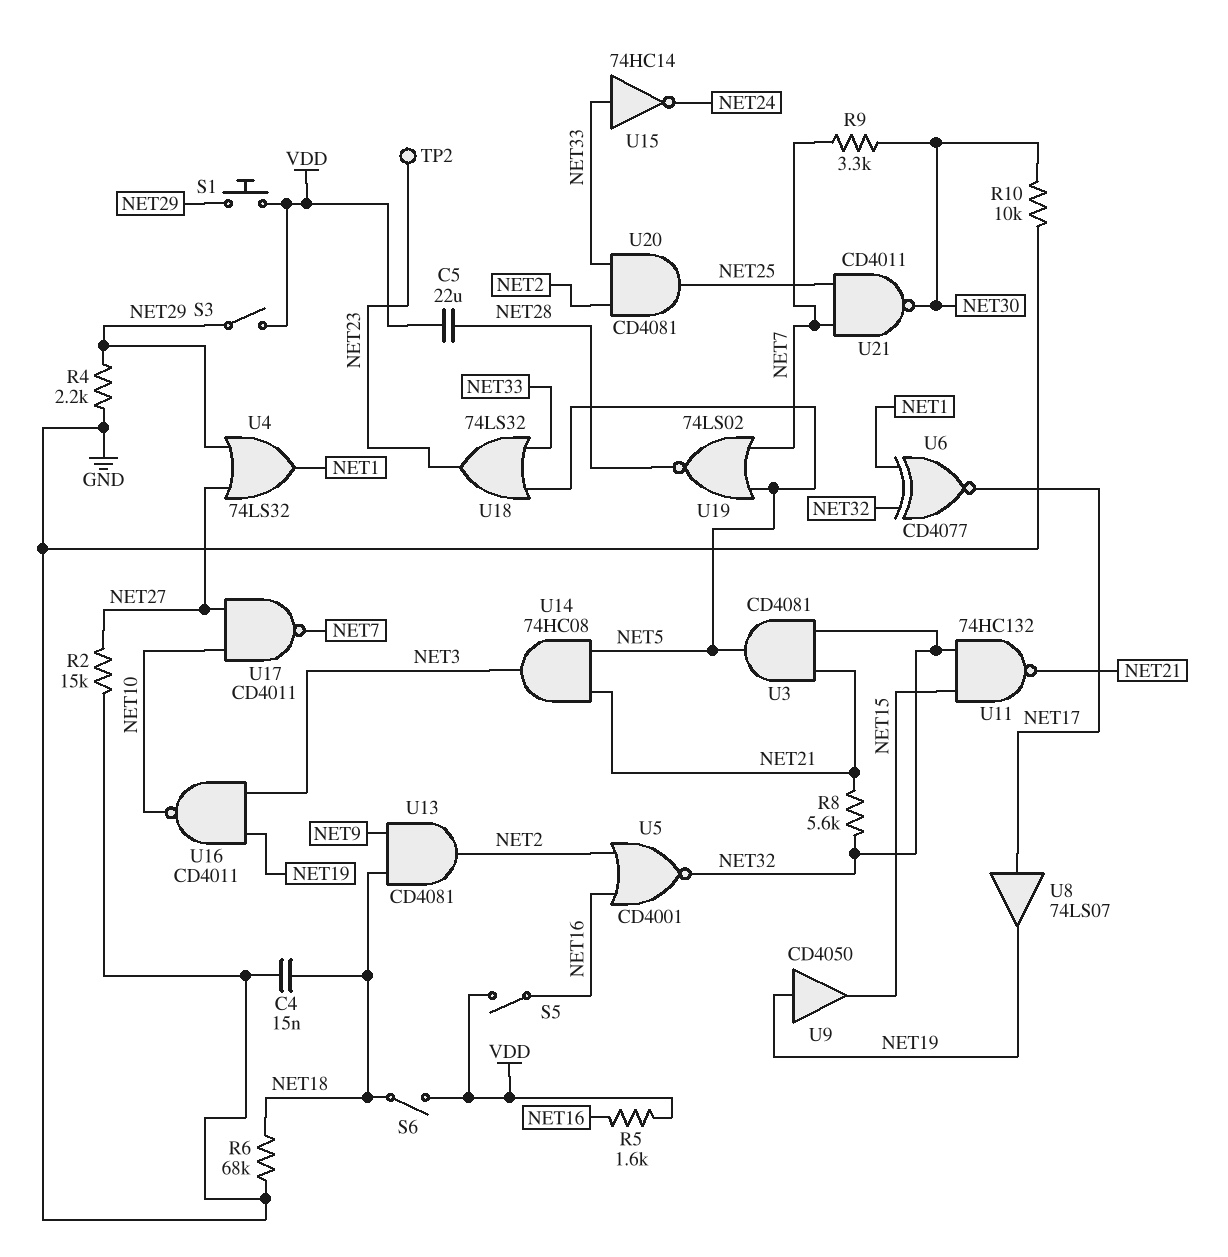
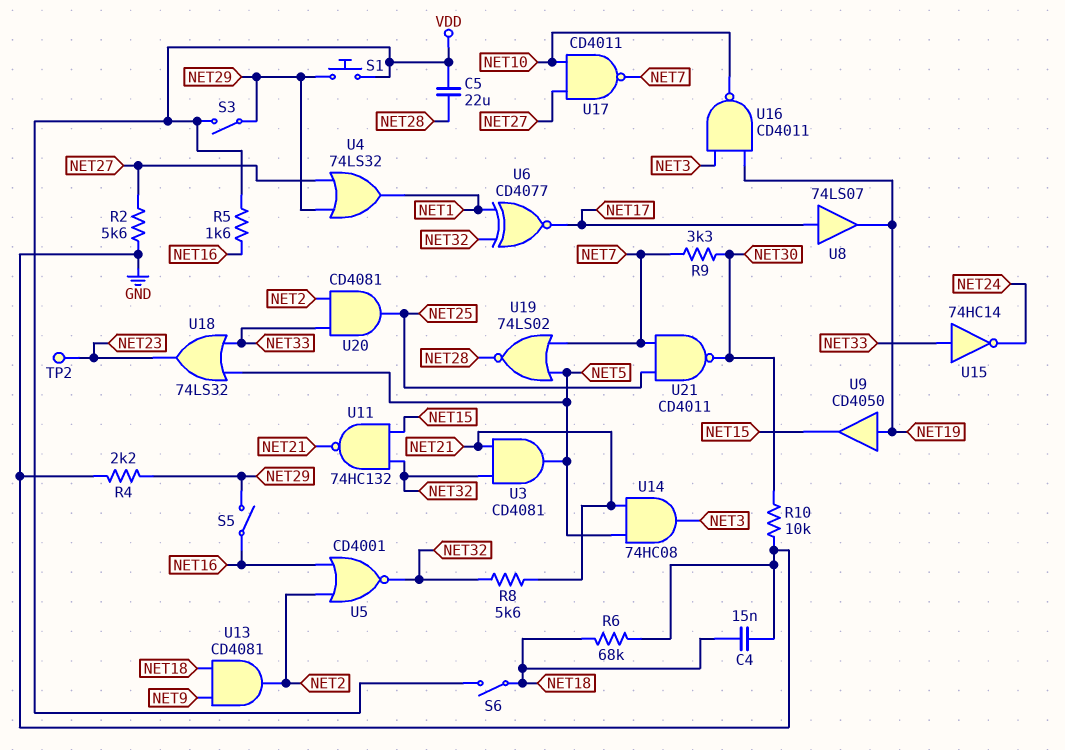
R2: 15k (GND, NET27) -> 5.6k (GND, NET27)
S5: switch (NET16, VDD) -> switch (NET16, NET29)

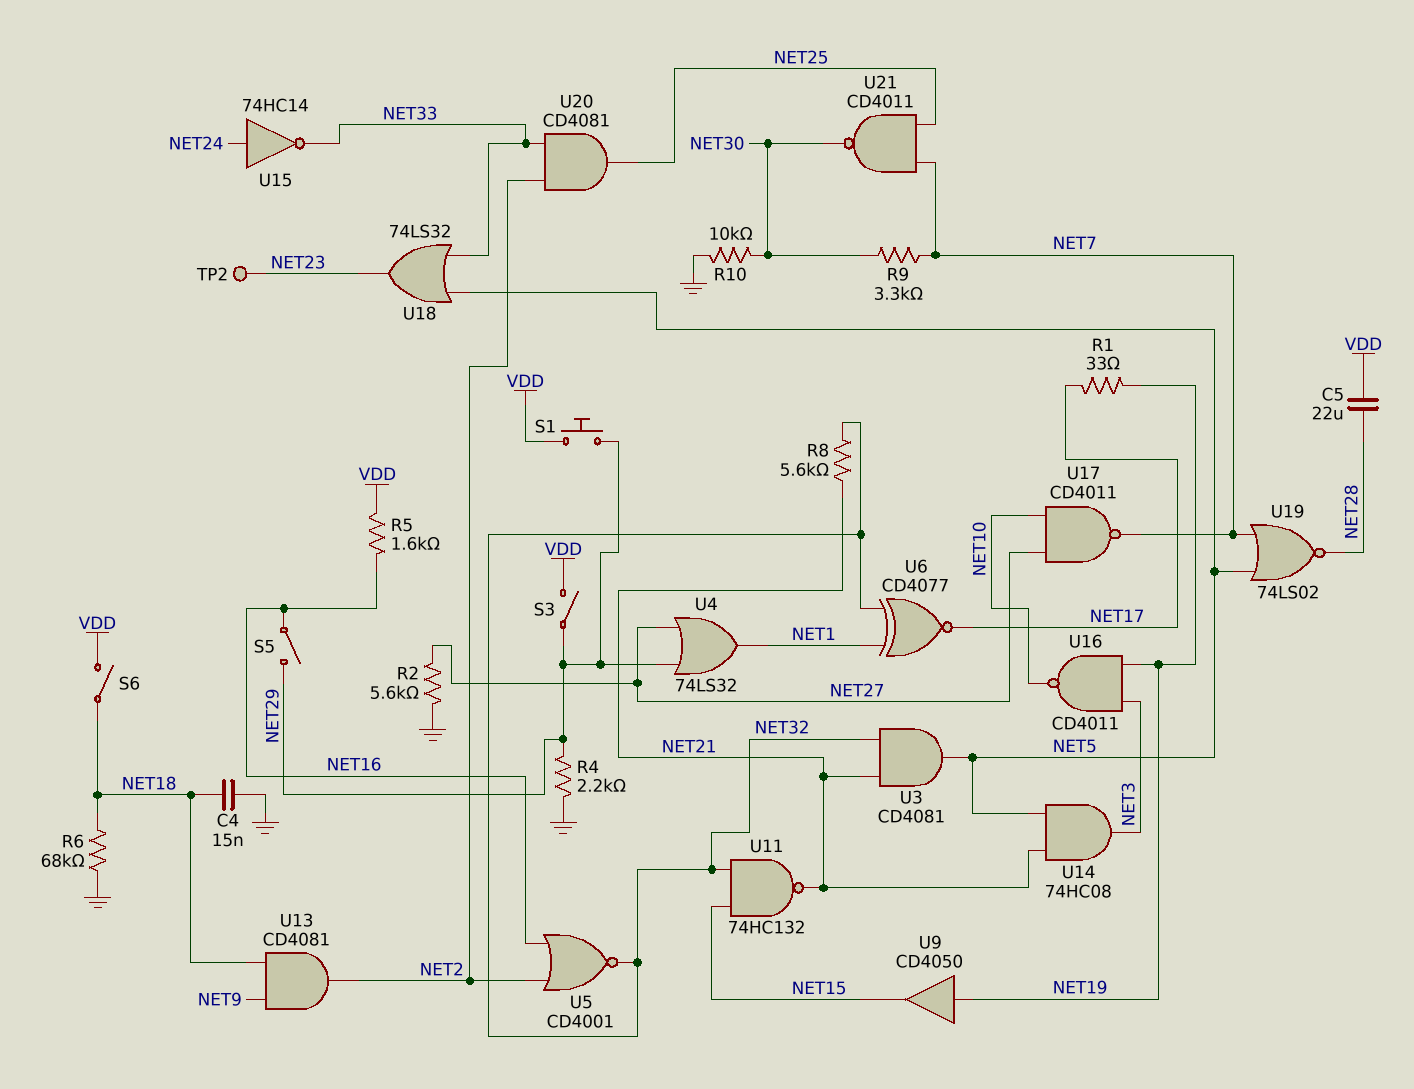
R1: none -> 33 (NET17, NET19)
U8: buffer 74LS07 (in NET17, out NET19) -> none
U15: NOT 74HC14 (in NET33, out NET24) -> NOT 74HC14 (in NET24, out NET33)

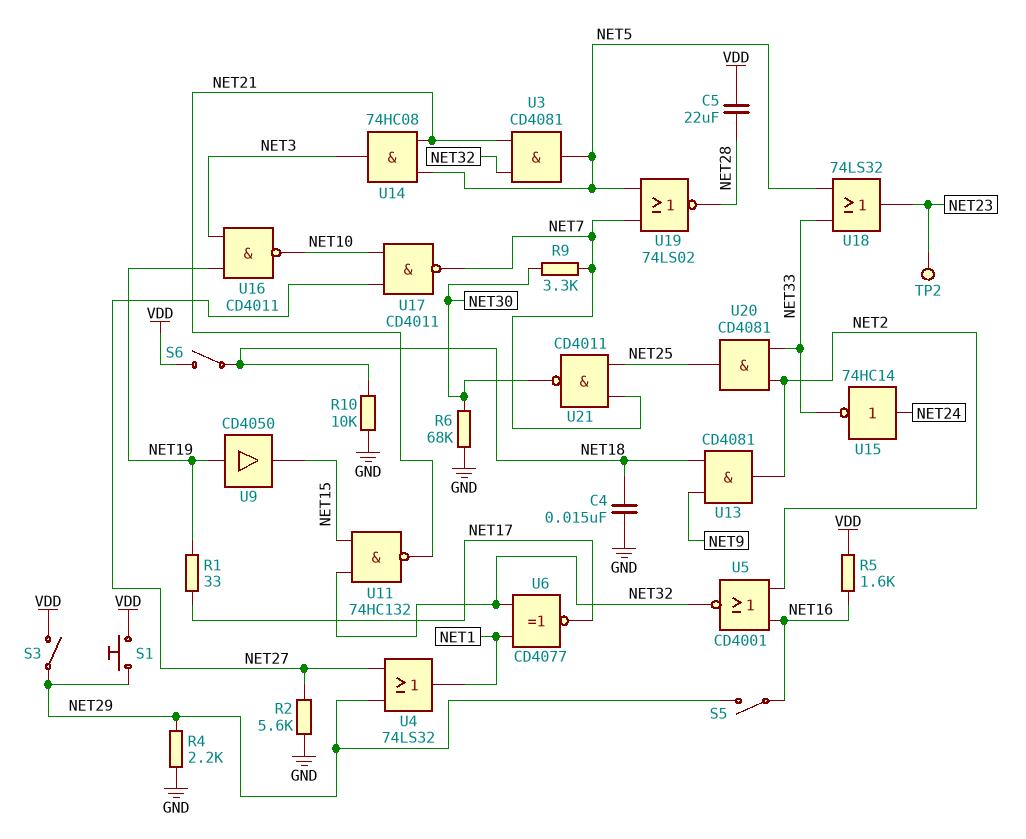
R6: 68k (GND, NET18) -> 68k (GND, NET30)
R8: 5.6k (NET21, NET32) -> none
R10: 10k (GND, NET30) -> 10k (GND, NET18)

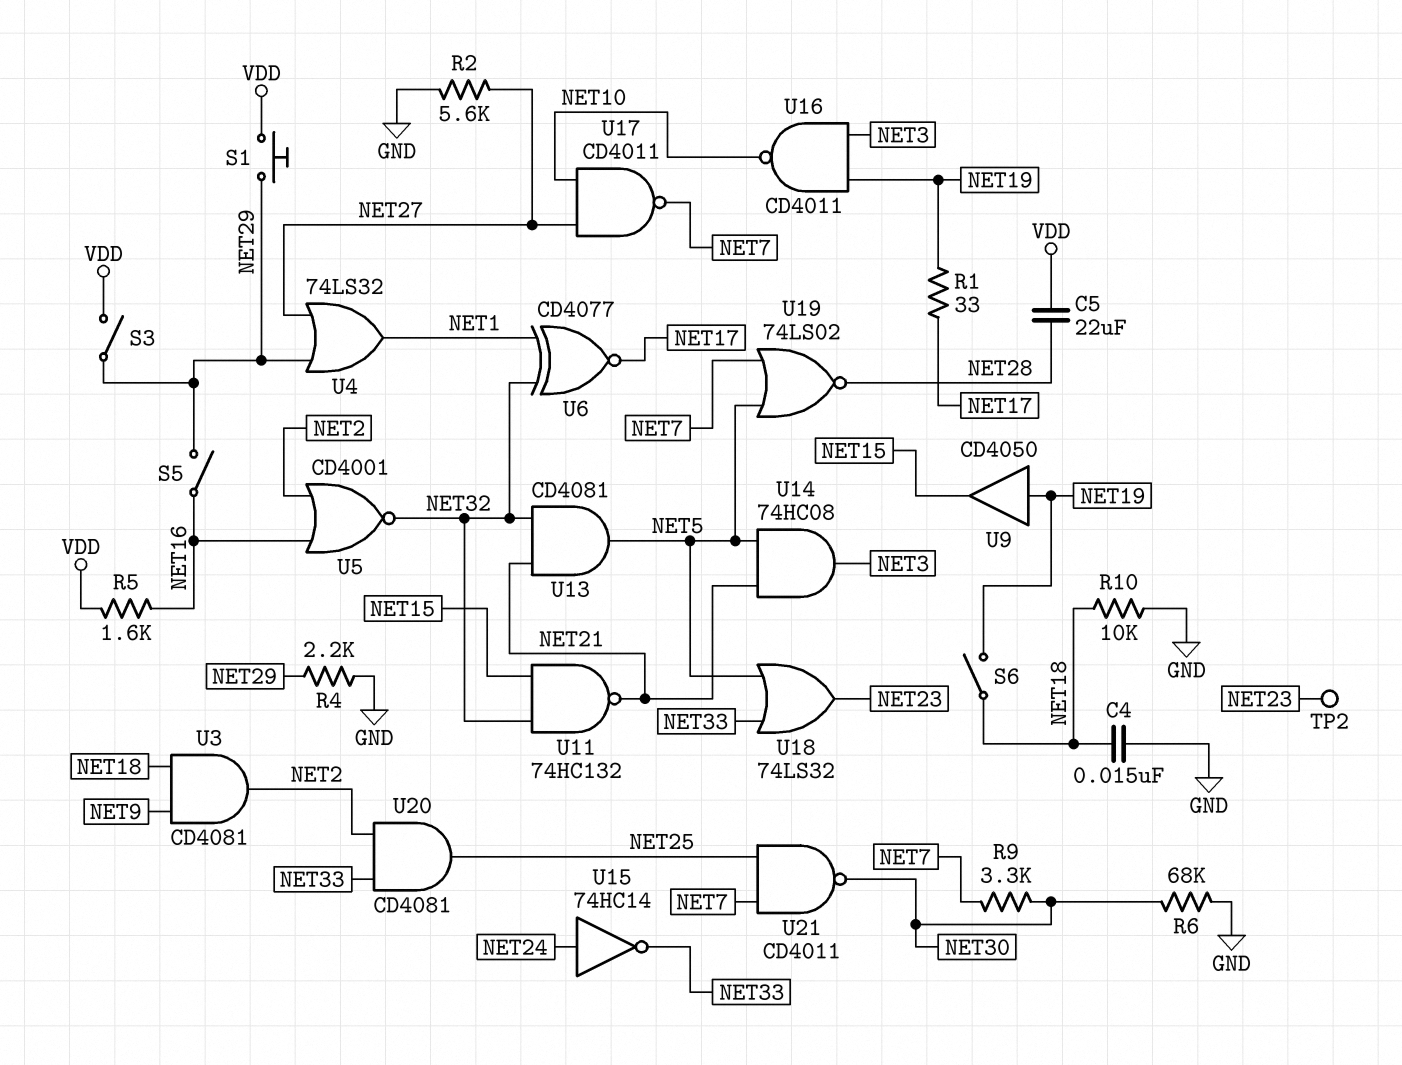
S6: switch (NET18, VDD) -> switch (NET18, NET19)
U3: AND CD4081 (in NET21, in NET32, out NET5) -> AND CD4081 (in NET9, in NET18, out NET2)
U13: AND CD4081 (in NET9, in NET18, out NET2) -> AND CD4081 (in NET21, in NET32, out NET5)

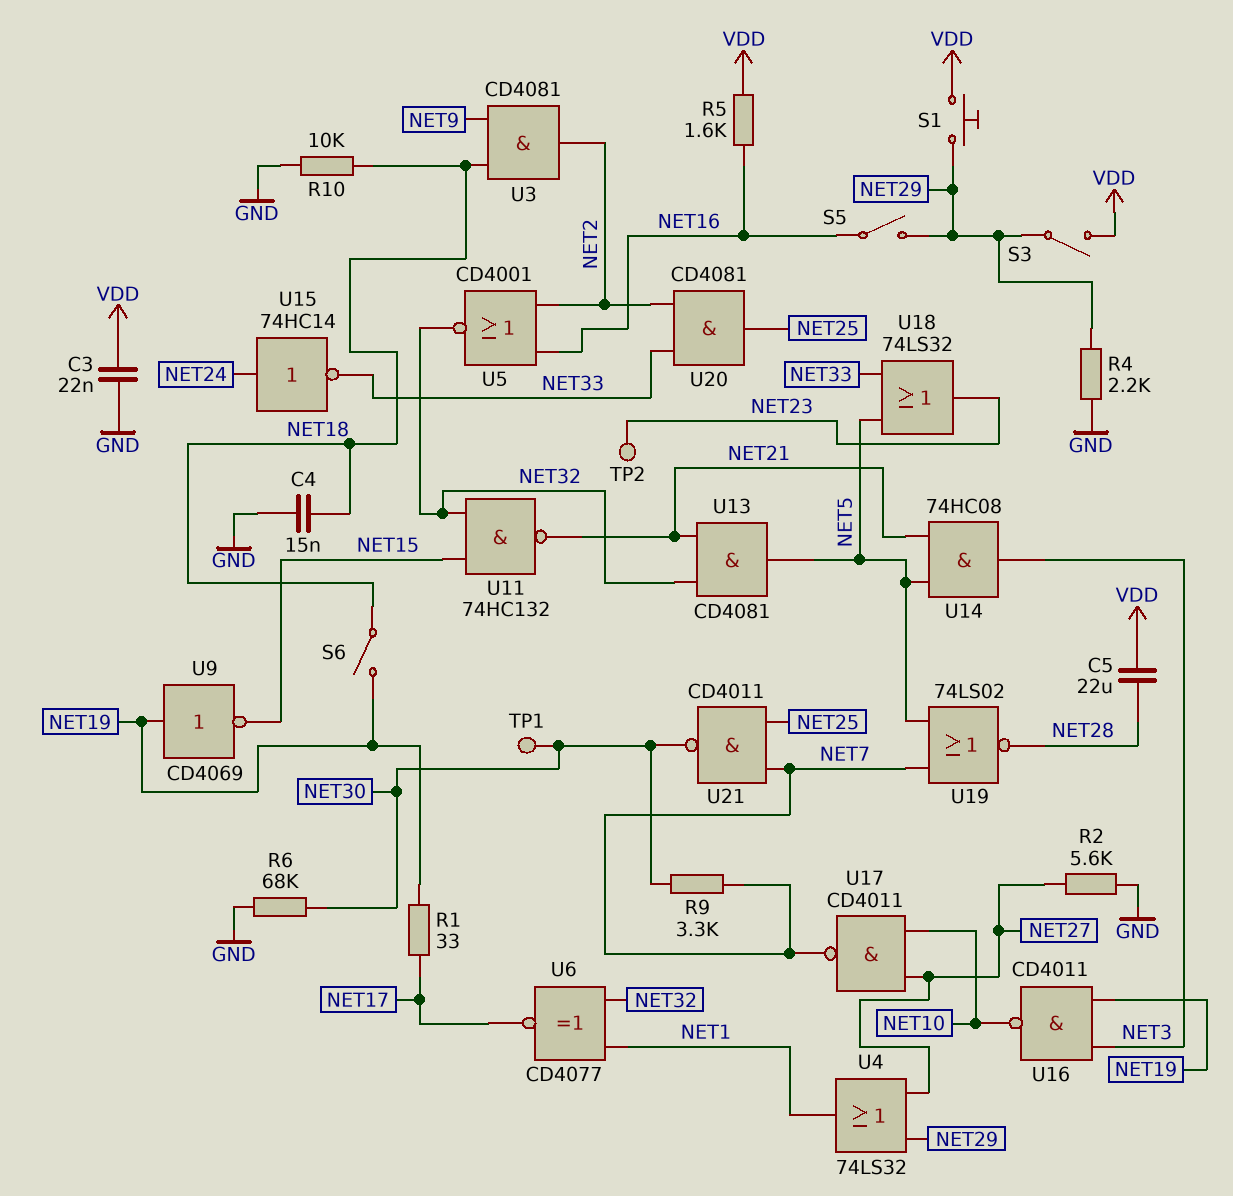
C3: none -> 22nF (GND, VDD)
TP1: none -> test point (NET30)
U9: buffer CD4050 (in NET19, out NET15) -> NOT CD4069 (in NET19, out NET15)

